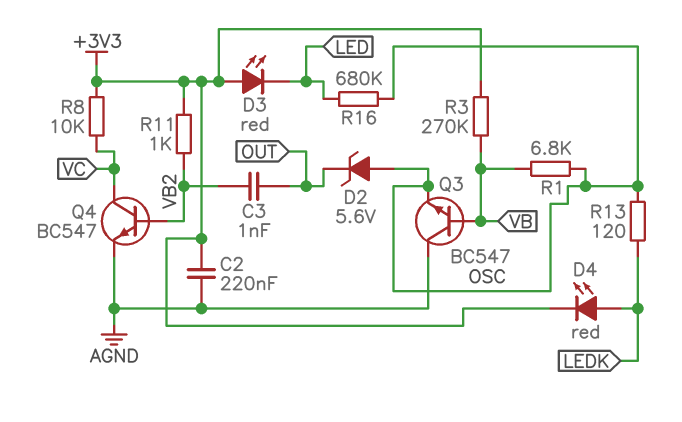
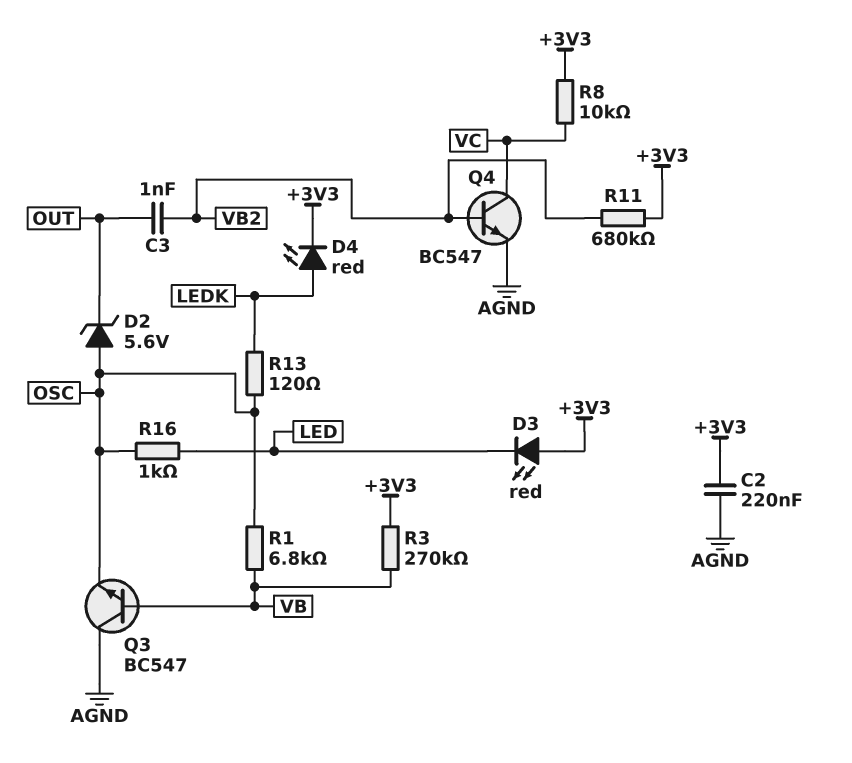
R11: 1k (+3V3, VB2) -> 680k (+3V3, VB2)
R16: 680k (LED, OSC) -> 1k (LED, OSC)

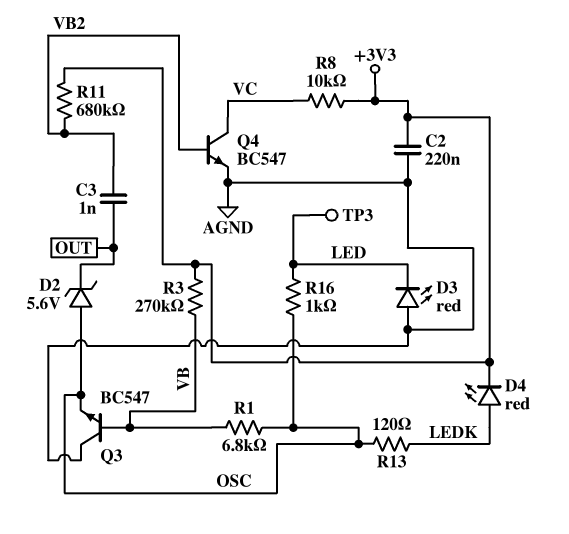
D3: LED red (A +3V3, K LED) -> LED red (A AGND, K LED)
TP3: none -> test point (LED)

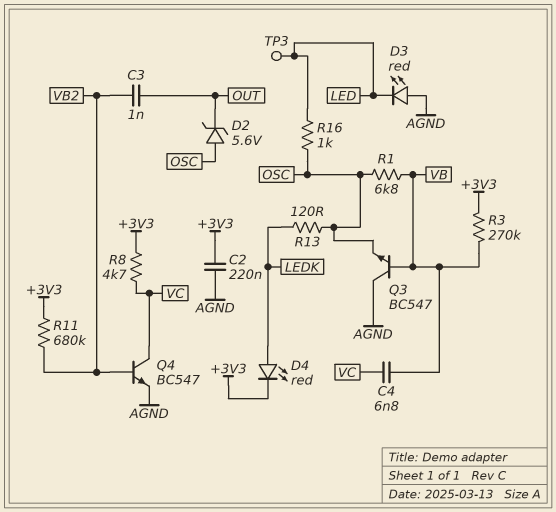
C4: none -> 6.8nF (VB, VC)
R8: 10k (+3V3, VC) -> 4.7k (+3V3, VC)

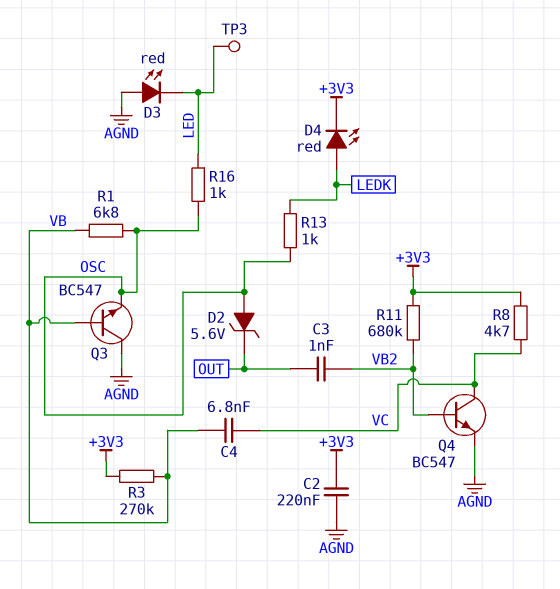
R13: 120 (LEDK, OSC) -> 1k (LEDK, OSC)

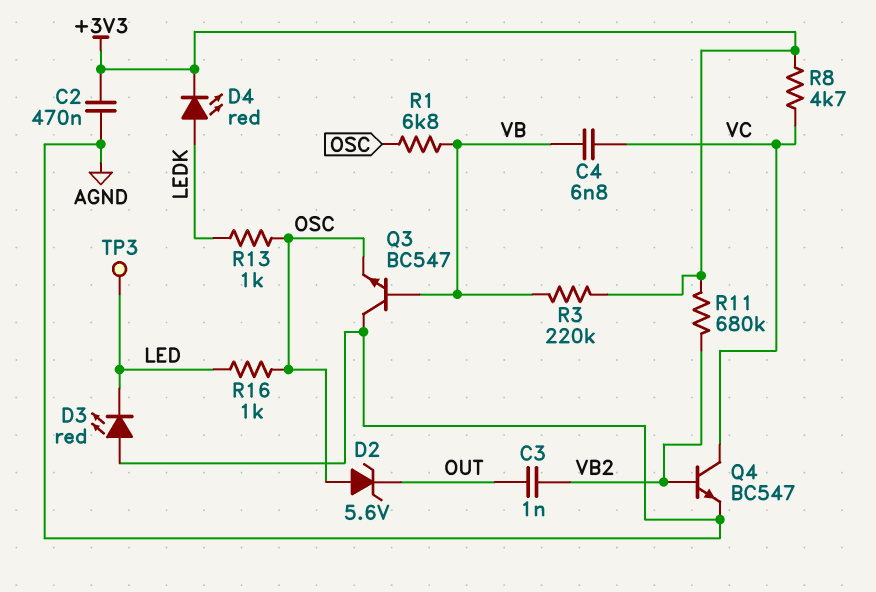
C2: 220nF (+3V3, AGND) -> 470nF (+3V3, AGND)
R3: 270k (+3V3, VB) -> 220k (+3V3, VB)

